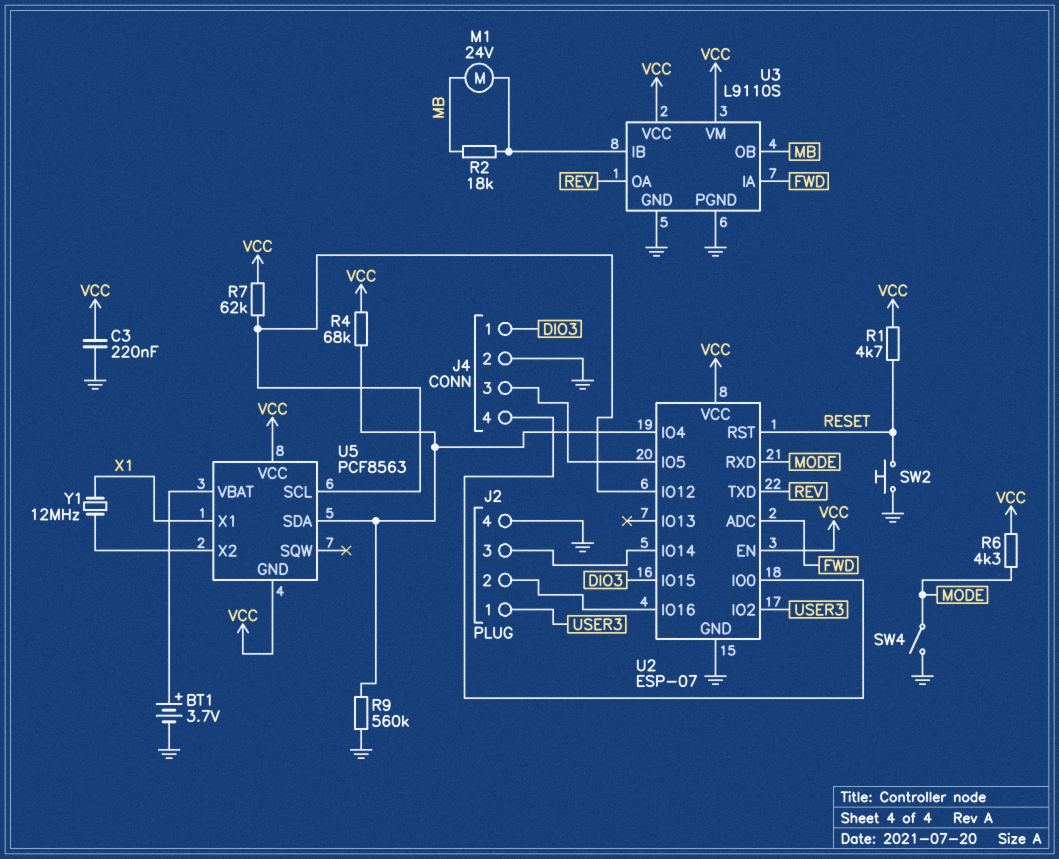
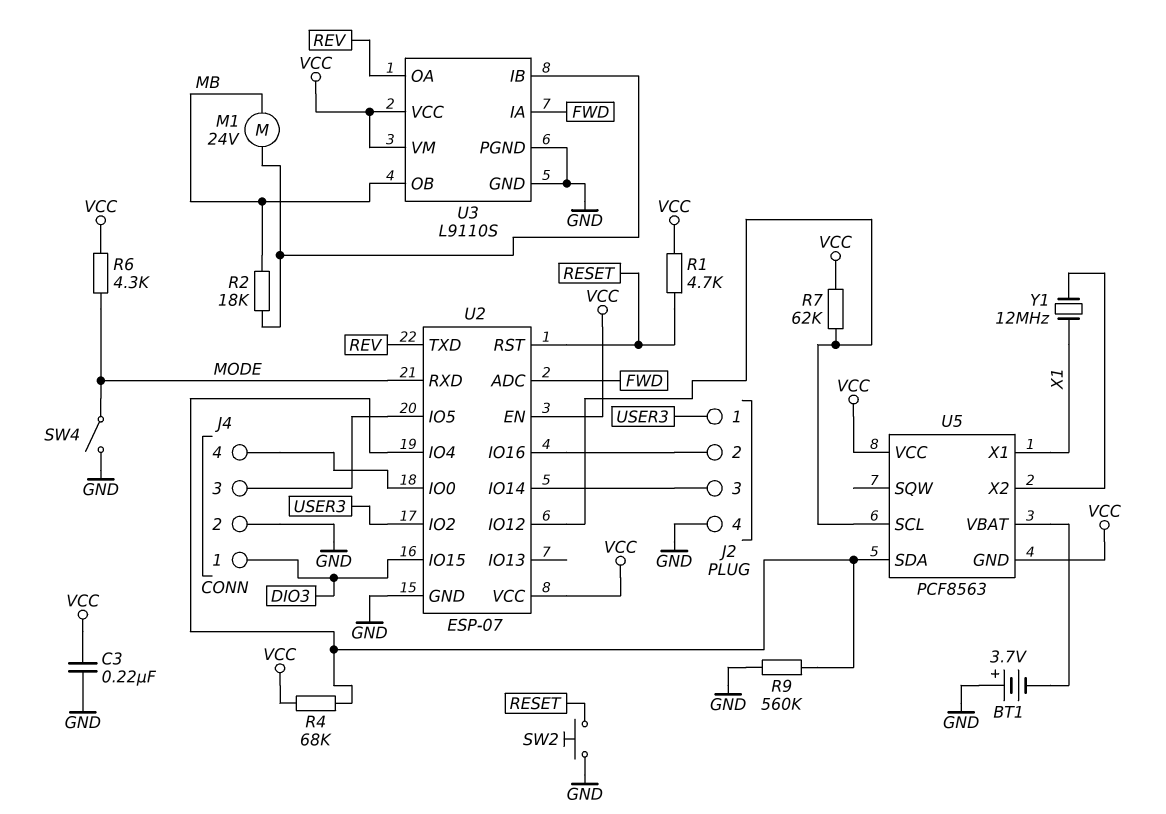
BT1: 3.7V (plus U5/VBAT, minus GND) -> 3.7V (plus GND, minus U5/VBAT)

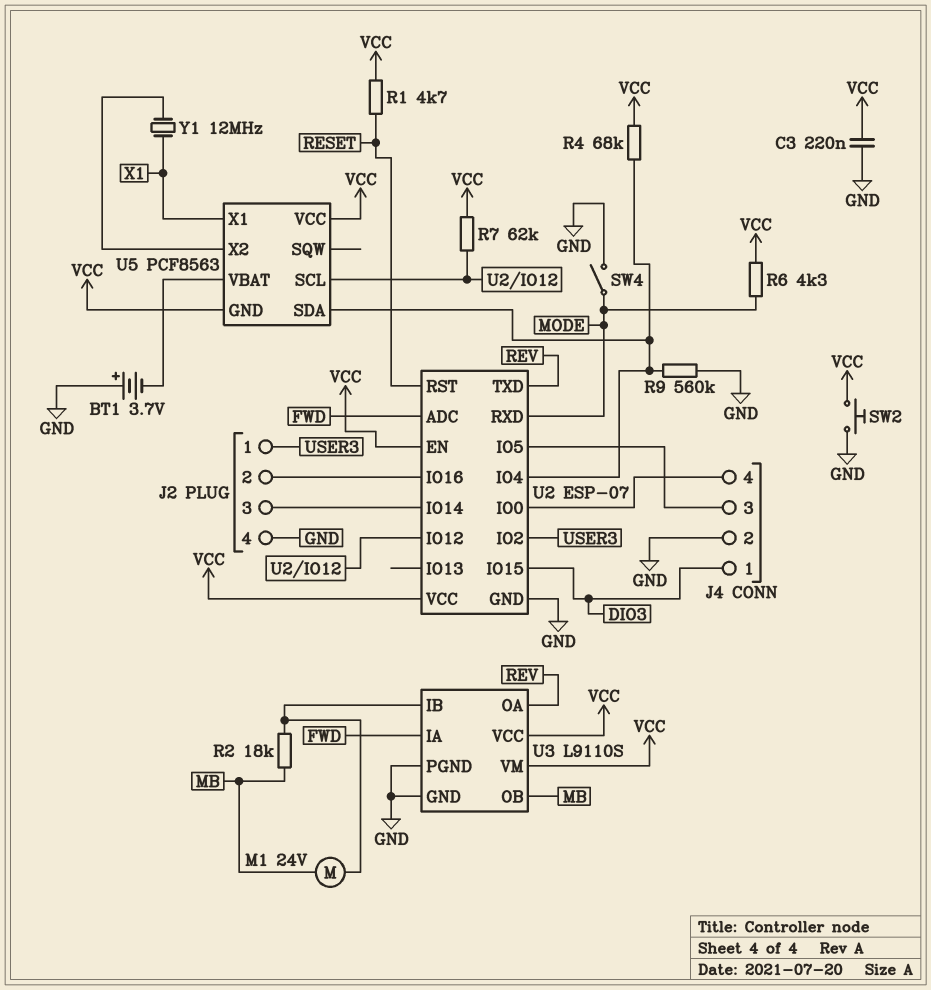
SW2: button (GND, RESET) -> button (GND, VCC)

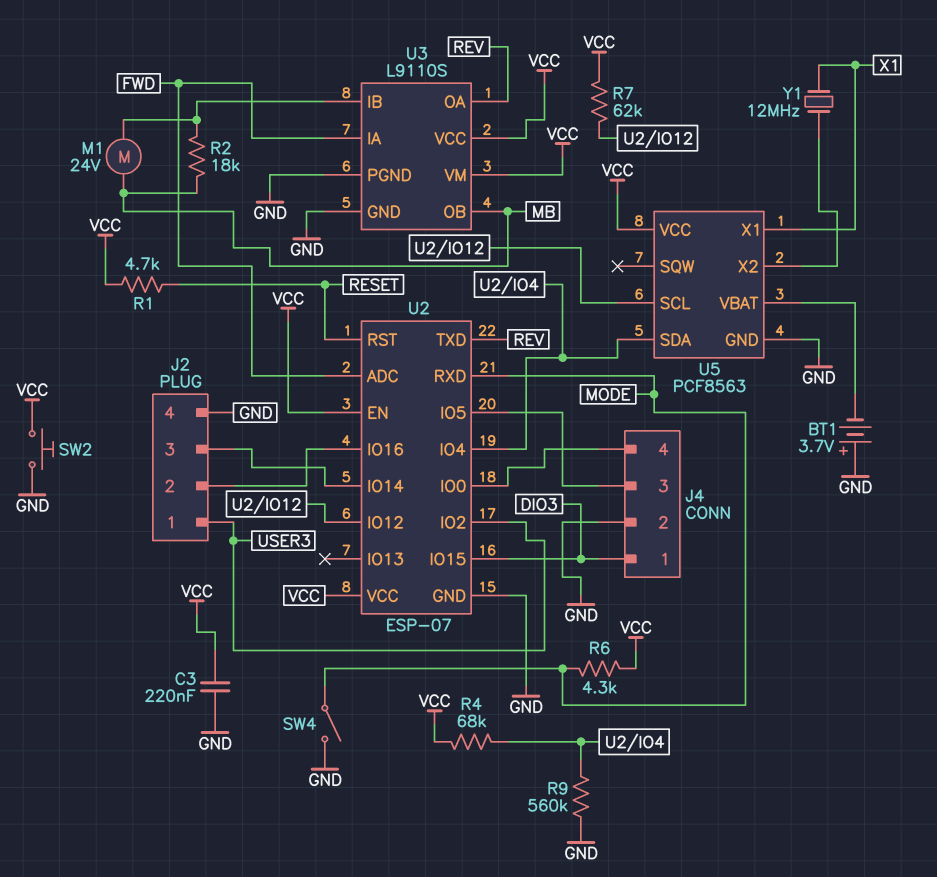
U5 pin GND: VCC -> GND

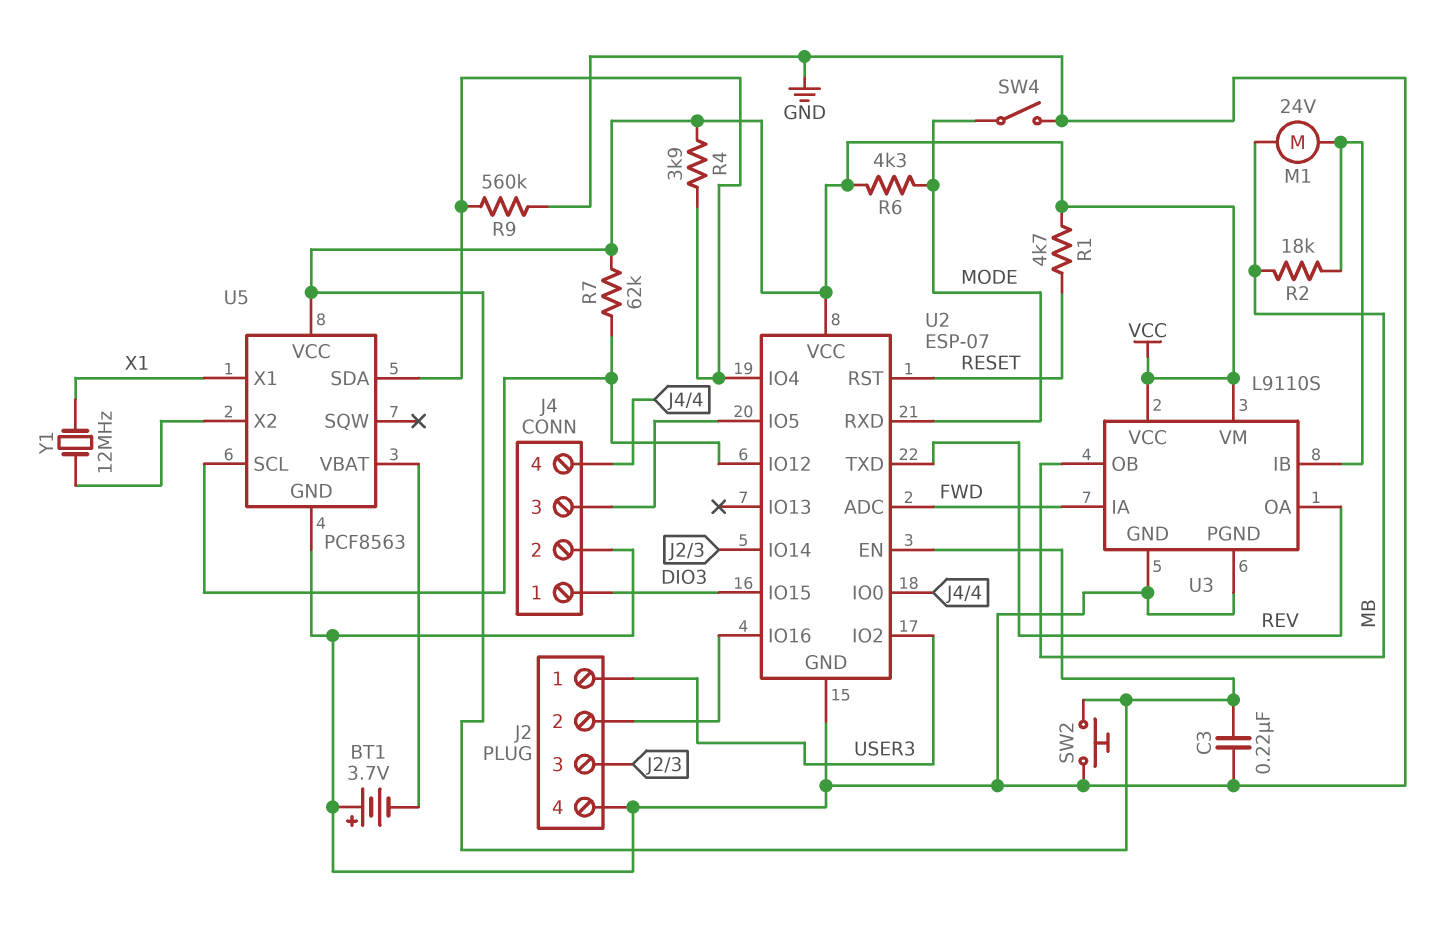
R4: 68k (U2/IO4, VCC) -> 3.9k (U2/IO4, VCC)

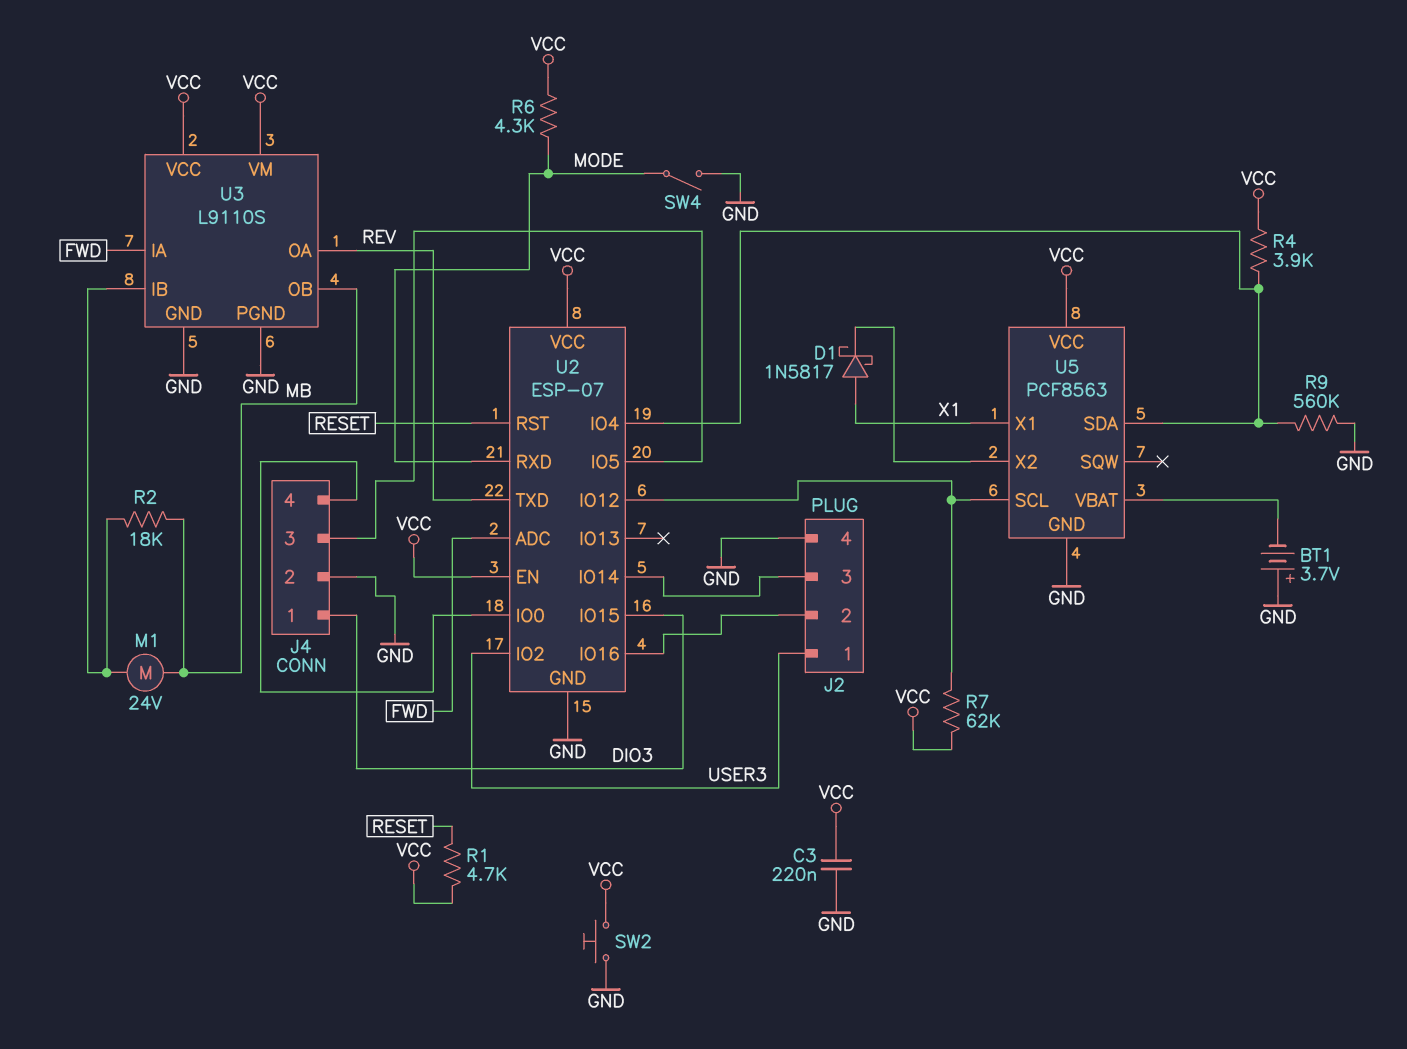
D1: none -> schottky 1N5817 (A X1, K U5/X2)
Y1: 12MHz (U5/X2, X1) -> none

